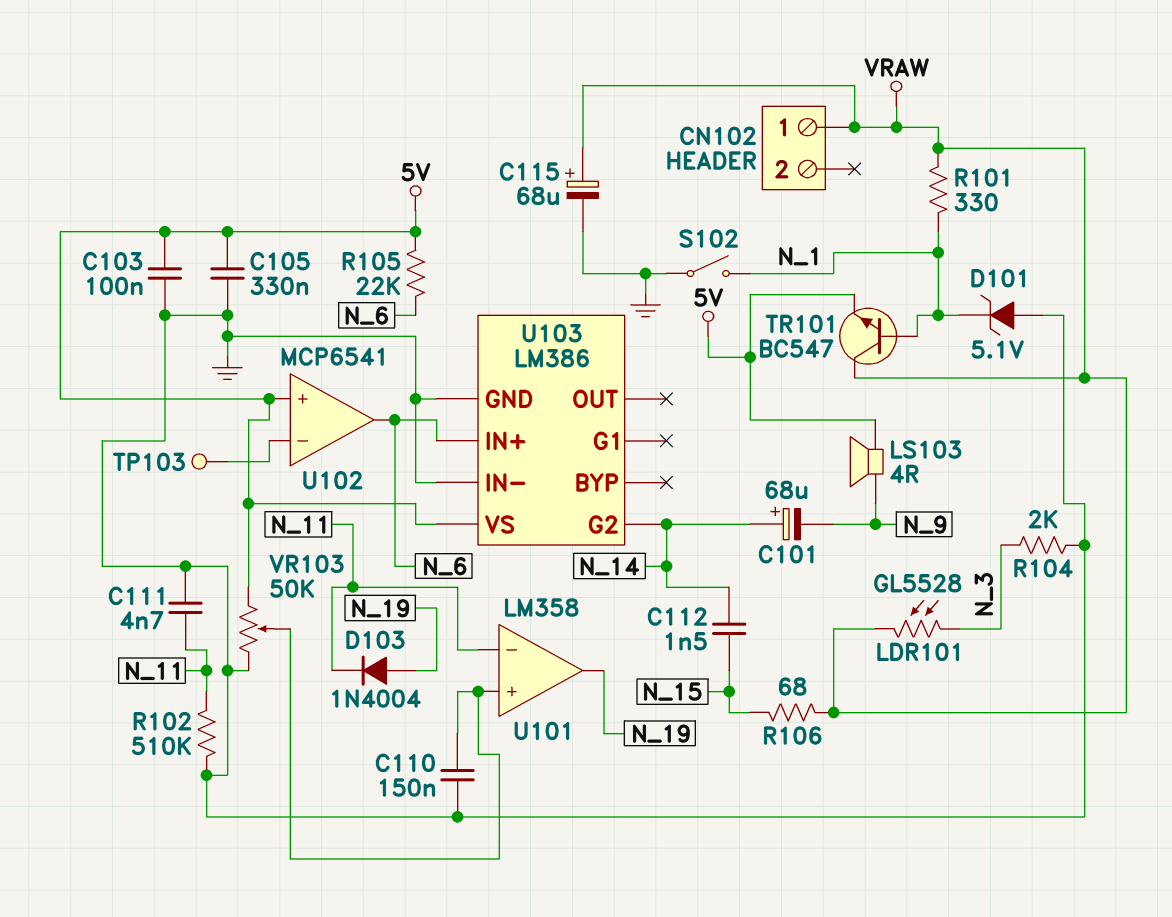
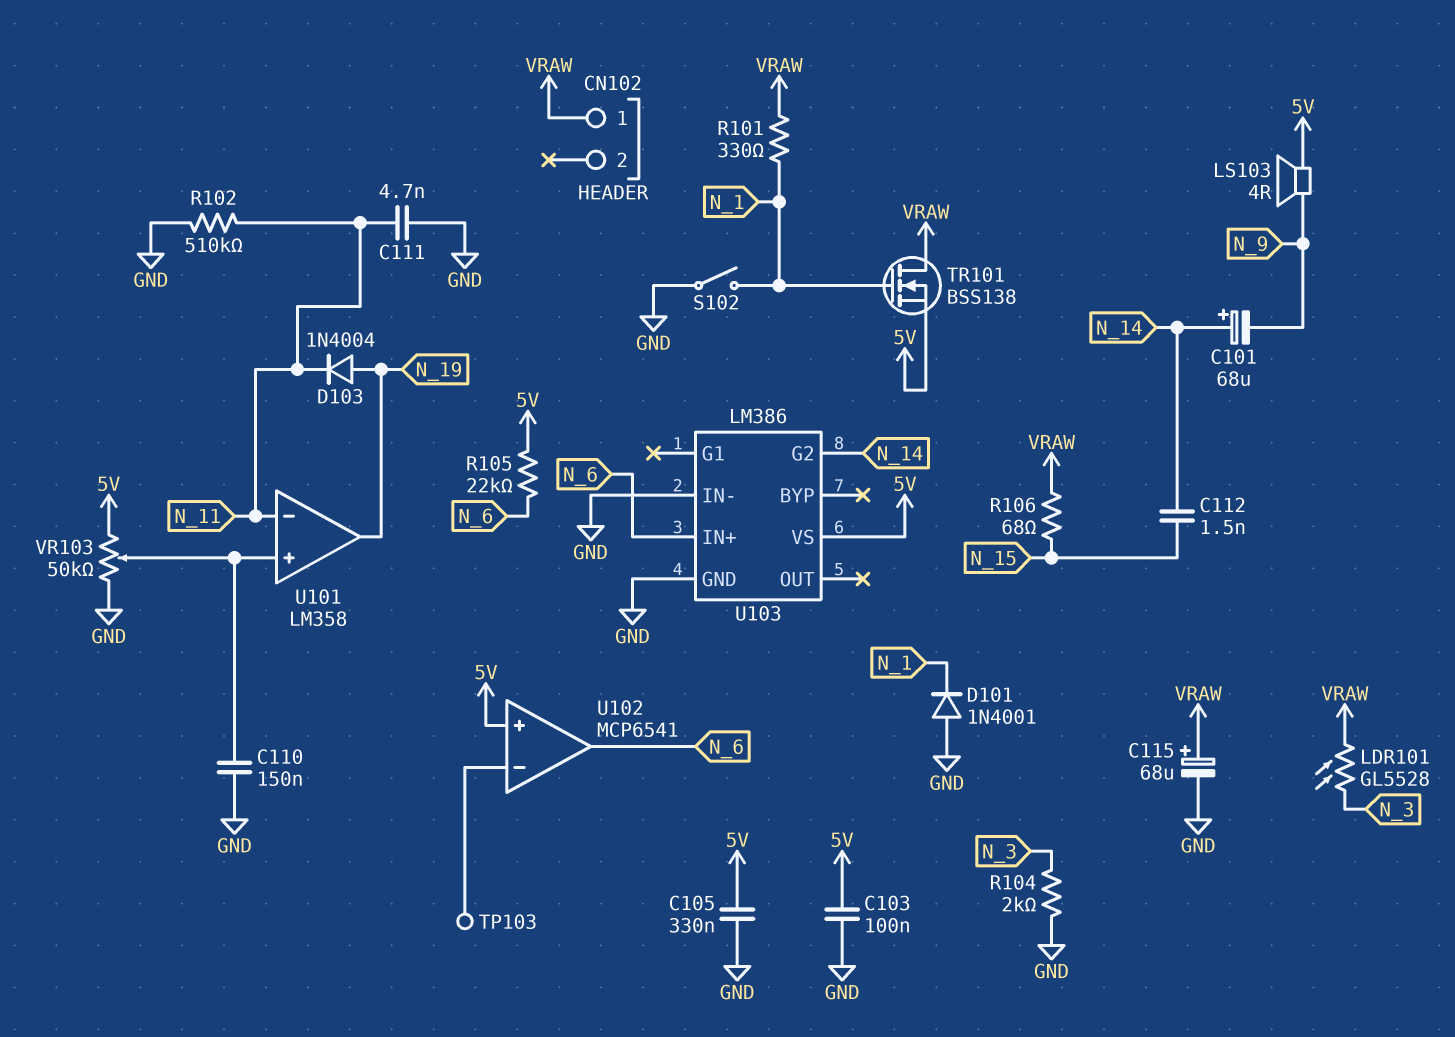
D101: zener 5.1V (A GND, K N_1) -> diode 1N4001 (A GND, K N_1)
TR101: NPN BC547 (B N_1, C VRAW, E 5V) -> NMOS BSS138 (G N_1, D VRAW, S 5V)

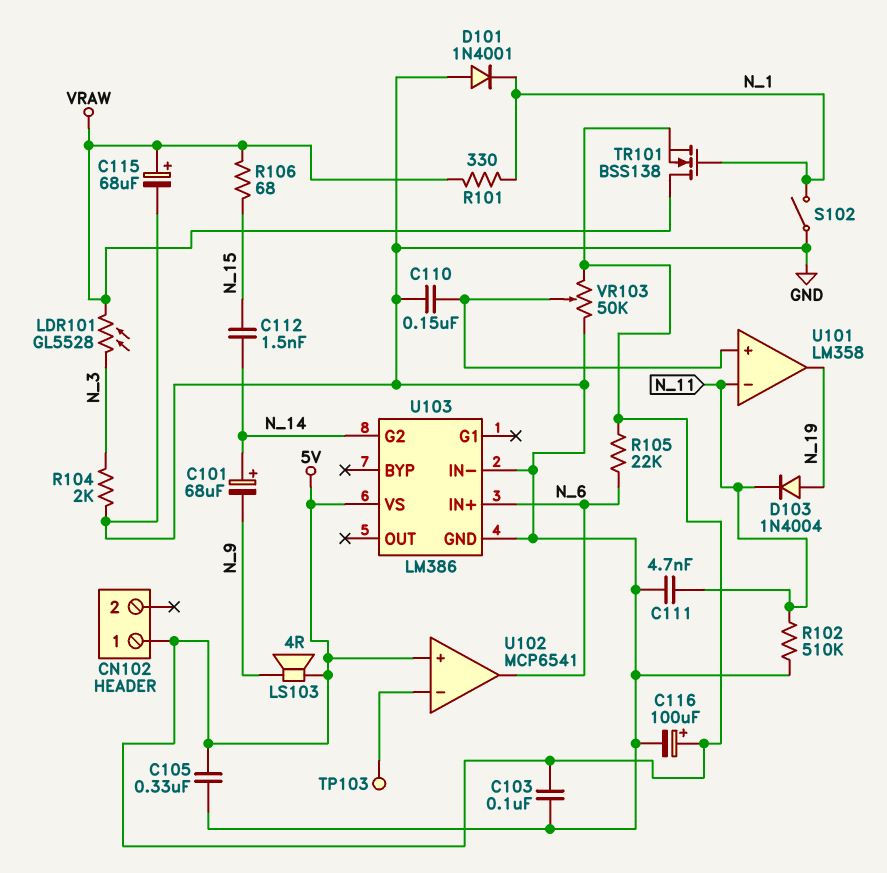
C116: none -> 100uF (plus 5V, minus GND)
CN102 pin 1: VRAW -> 5V

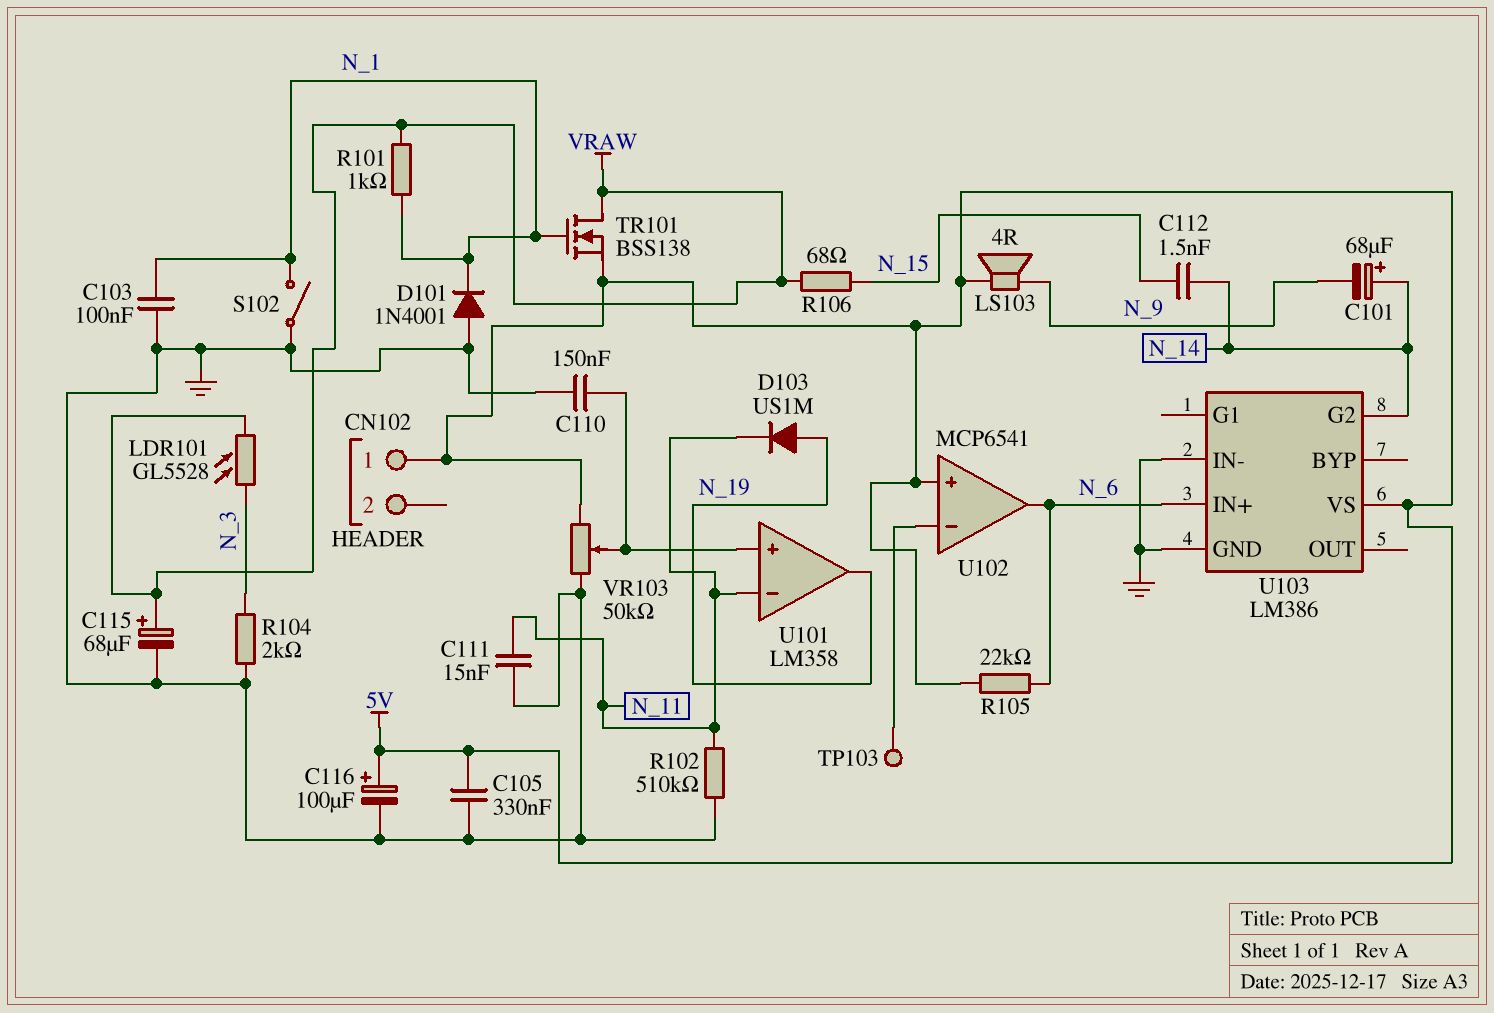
C103: 100nF (5V, GND) -> 100nF (GND, N_1)
C111: 4.7nF (GND, N_11) -> 15nF (GND, N_11)
D103: diode 1N4004 (A N_19, K N_11) -> diode US1M (A N_19, K N_11)
R101: 330 (N_1, VRAW) -> 1k (N_1, VRAW)

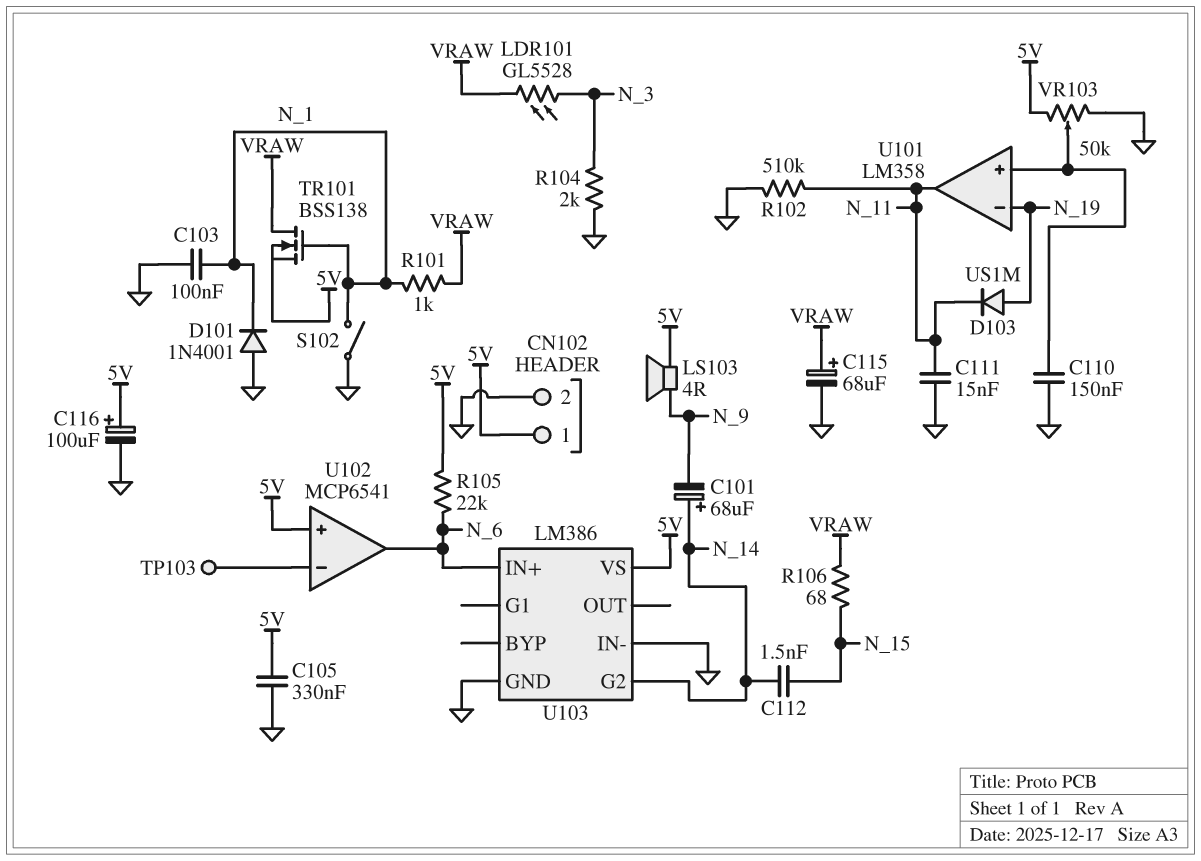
CN102 pin 2: none -> GND
U101 pin in-: N_11 -> N_19
U101 pin out: N_19 -> N_11

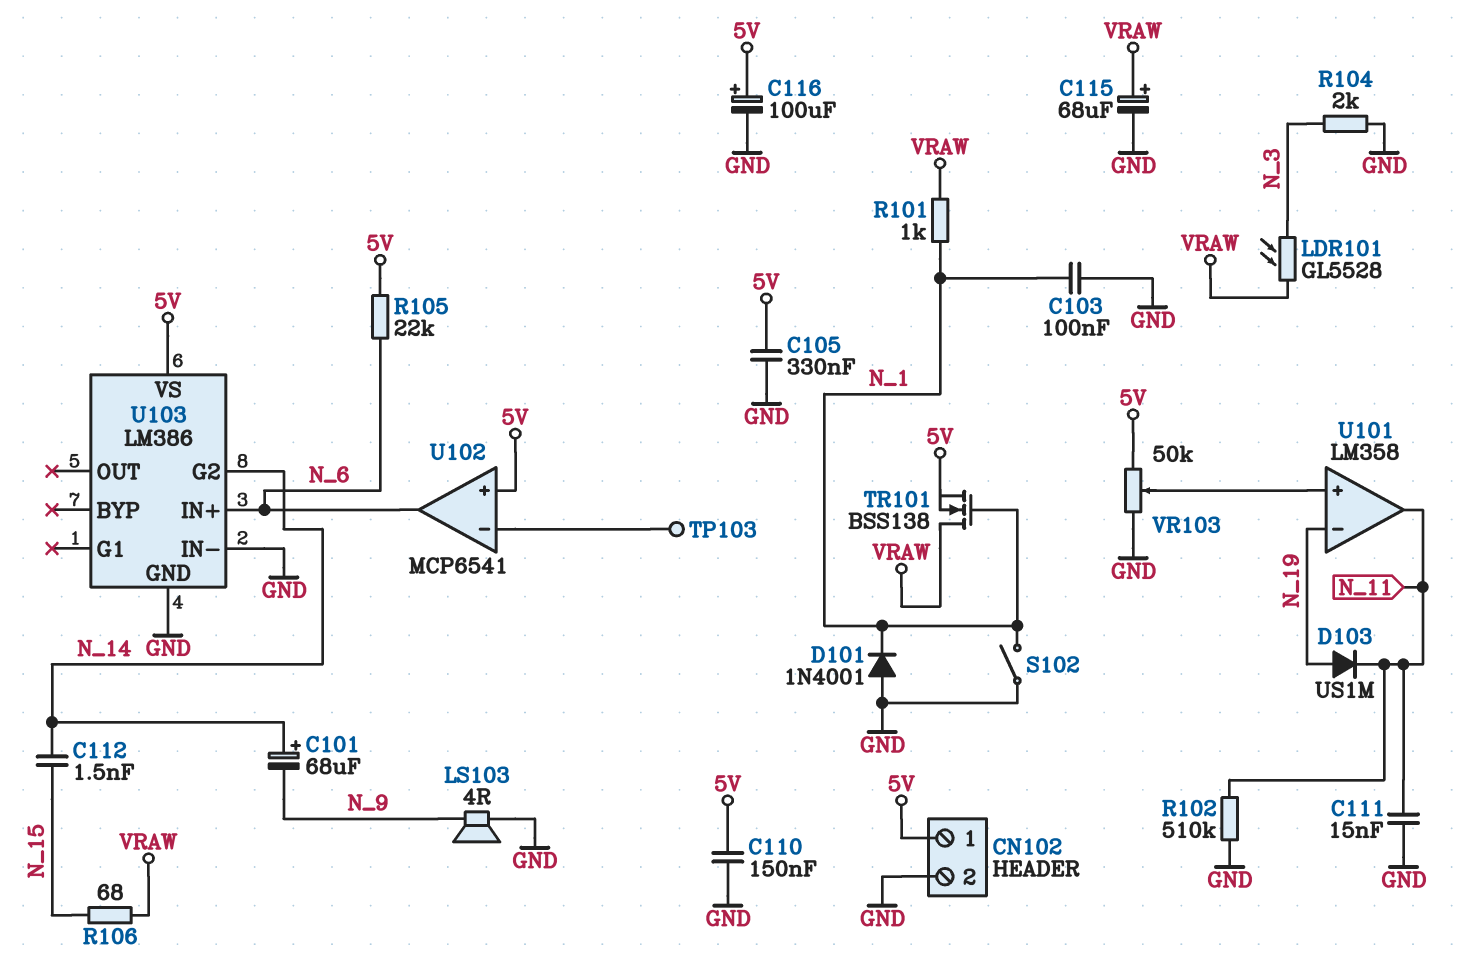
C110: 150nF (GND, U101/in+) -> 150nF (5V, GND)
LS103: speaker 4R (5V, N_9) -> speaker 4R (GND, N_9)

